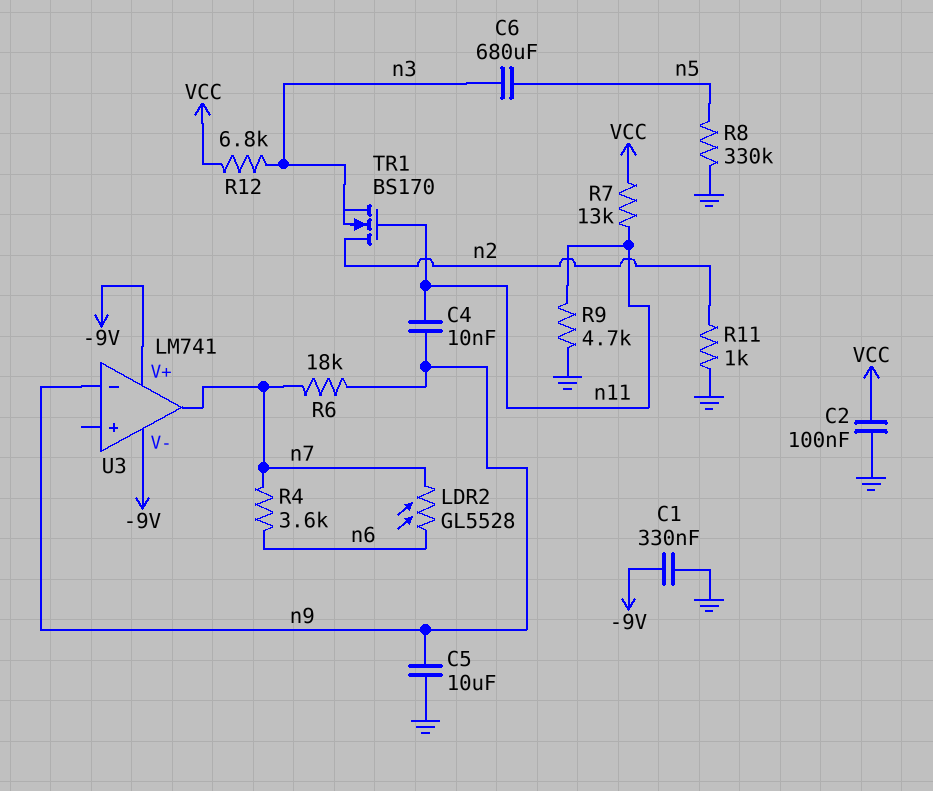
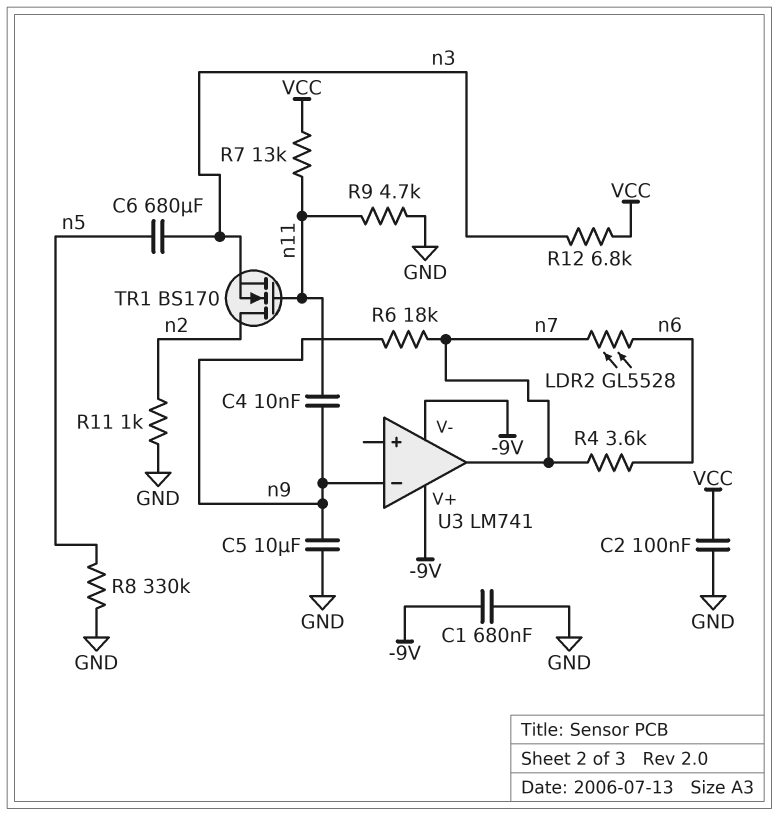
C1: 330nF (-9V, GND) -> 680nF (-9V, GND)

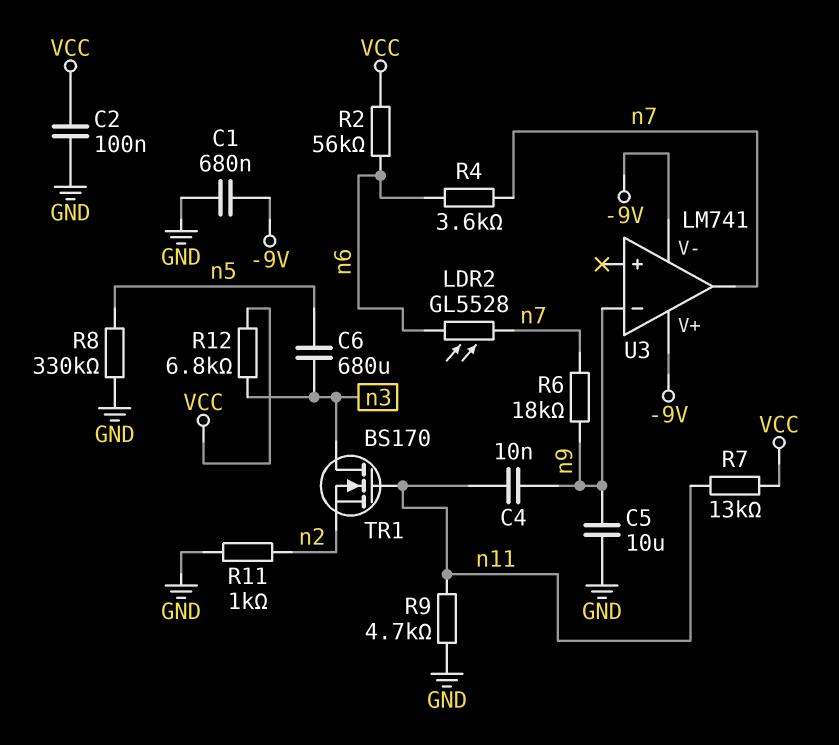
R2: none -> 56k (VCC, n6)
TR1: NMOS BS170 (G n11, D n2, S n3) -> NMOS BS170 (G n11, D n3, S n2)

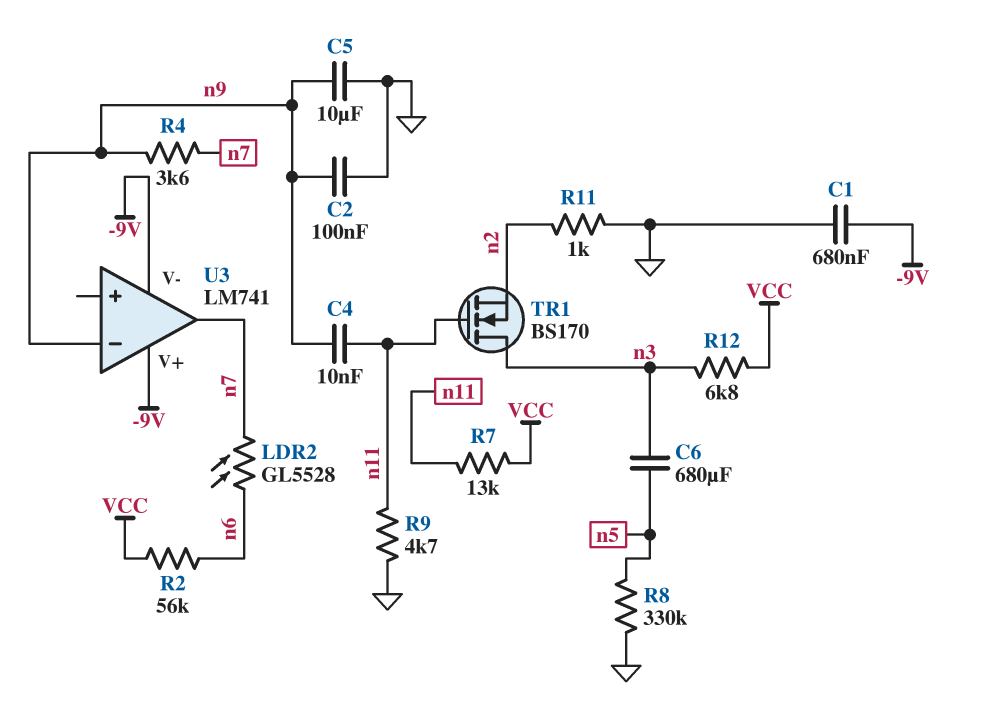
C2: 100nF (GND, VCC) -> 100nF (GND, n9)
R4: 3.6k (n6, n7) -> 3.6k (n7, n9)
R6: 18k (n7, n9) -> none

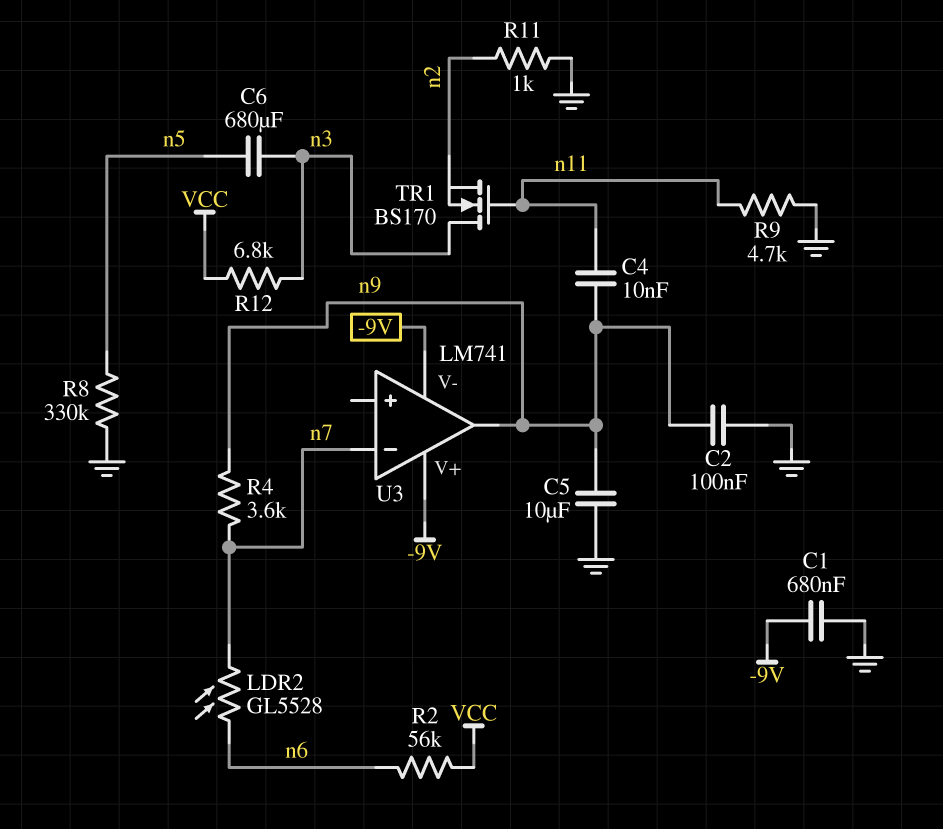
R7: 13k (VCC, n11) -> none
U3 pin in-: n9 -> n7
U3 pin out: n7 -> n9

